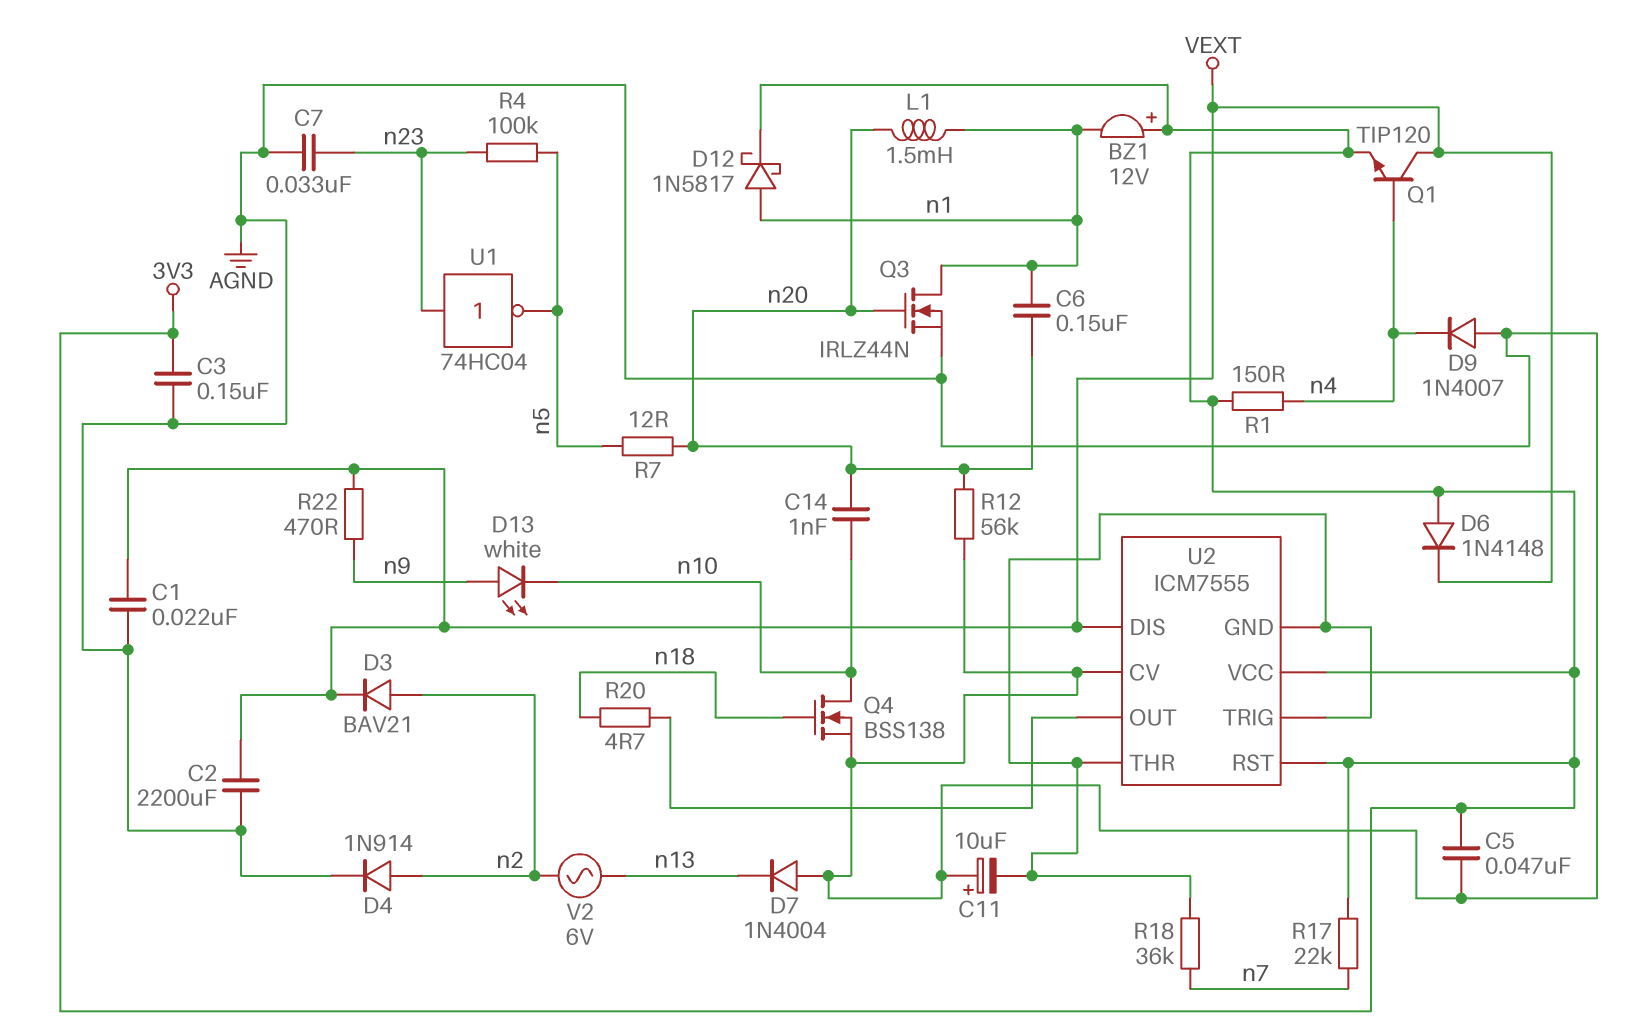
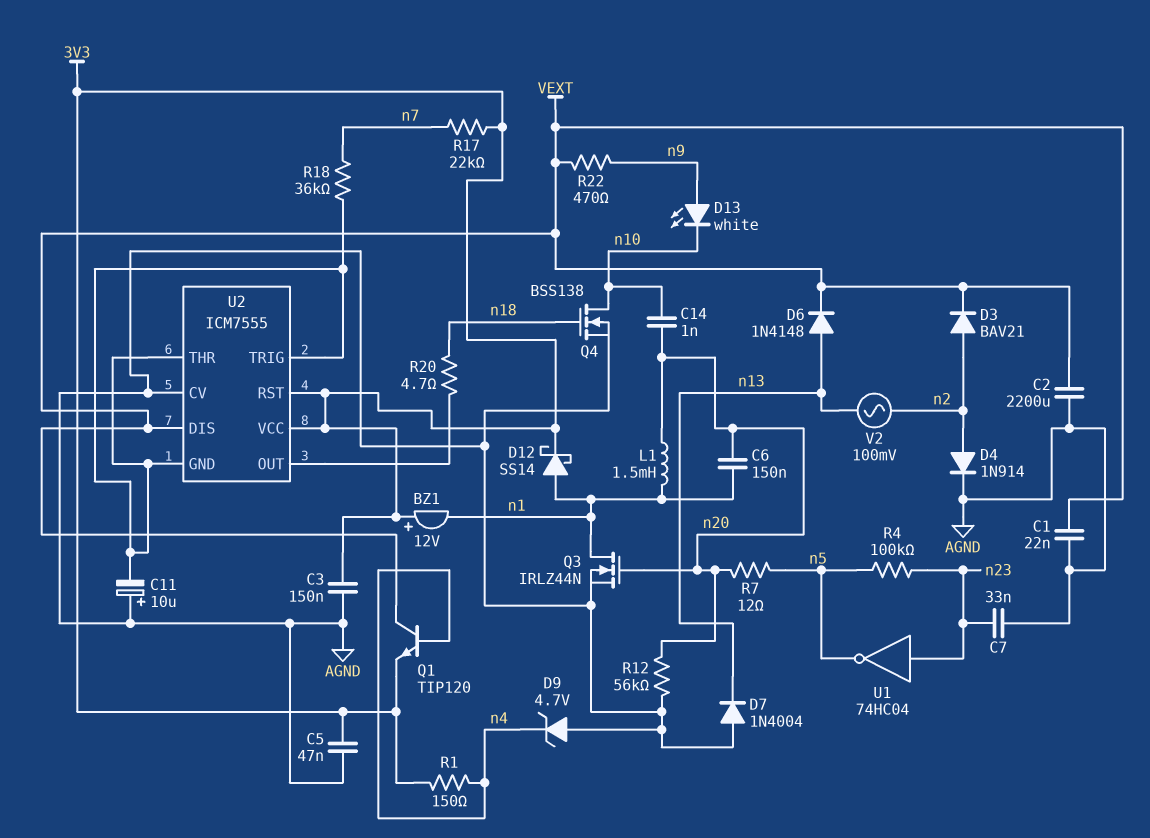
D6: diode 1N4148 (A 3V3, K VEXT) -> diode 1N4148 (A n13, K VEXT)
D9: diode 1N4007 (A AGND, K n4) -> zener 4.7V (A AGND, K n4)
D12: schottky 1N5817 (A n1, K 3V3) -> schottky SS14 (A n1, K 3V3)
V2: AC 6V (n2, n13) -> AC 100mV (n2, n13)

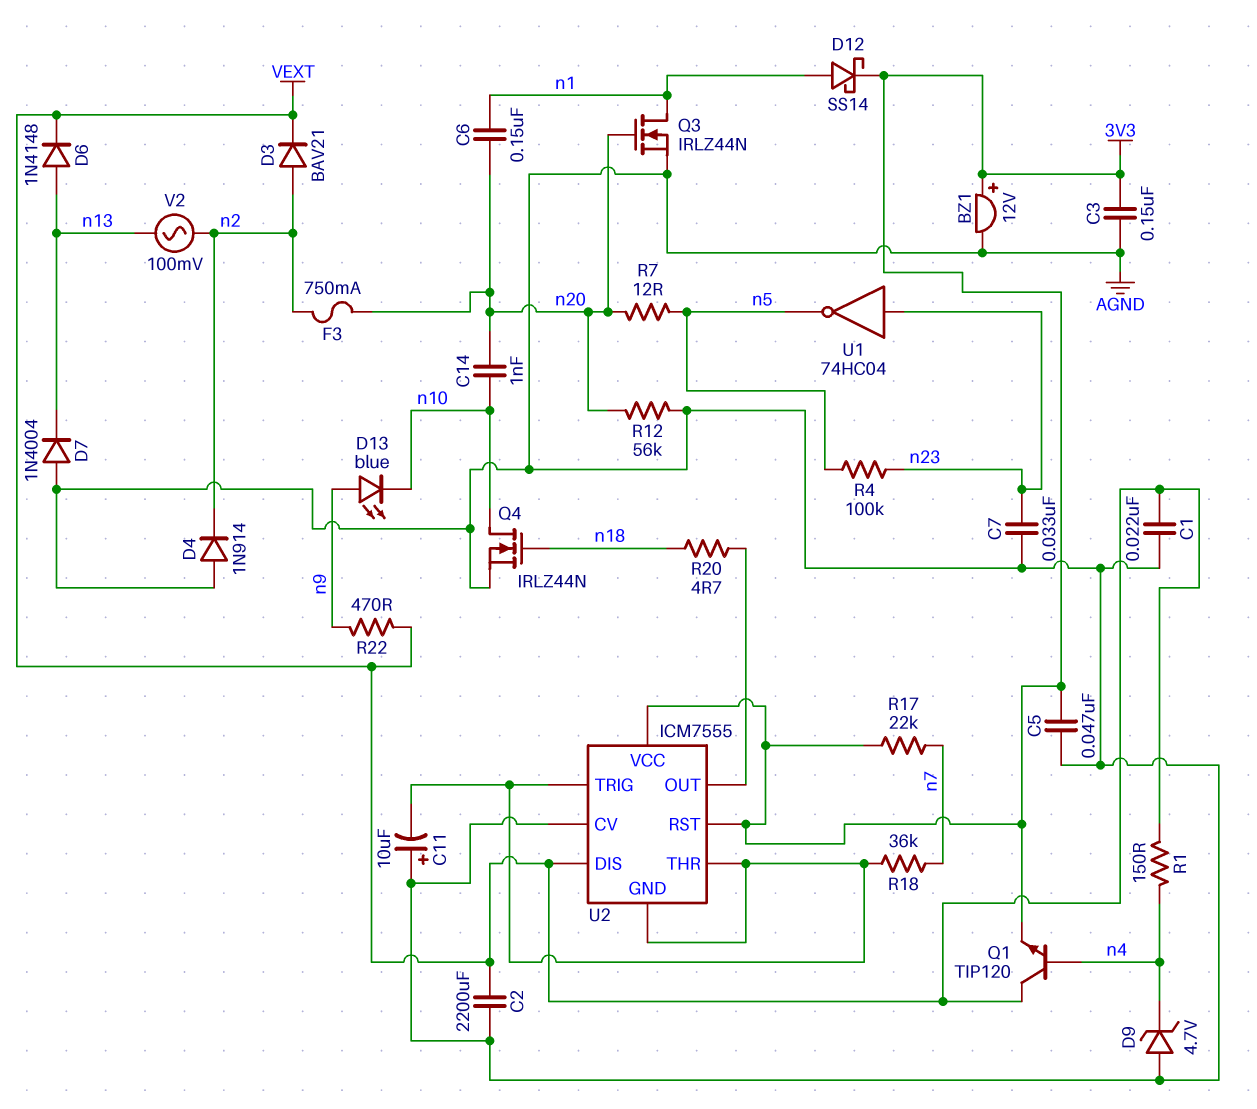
BZ1: buzzer 12V (plus 3V3, minus n1) -> buzzer 12V (plus 3V3, minus AGND)
D4: diode 1N914 (A n2, K AGND) -> diode 1N914 (A AGND, K n2)
D13: LED white (A n9, K n10) -> LED blue (A n9, K n10)
F3: none -> 750mA (n2, n20)
L1: 1.5mH (n1, n20) -> none
Q4: NMOS BSS138 (G n18, D n10, S AGND) -> NMOS IRLZ44N (G n18, D n10, S AGND)
R1: 150 (3V3, n4) -> 150 (VEXT, n4)

